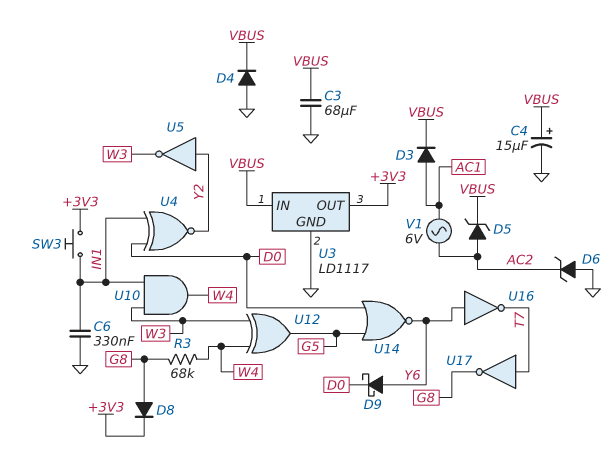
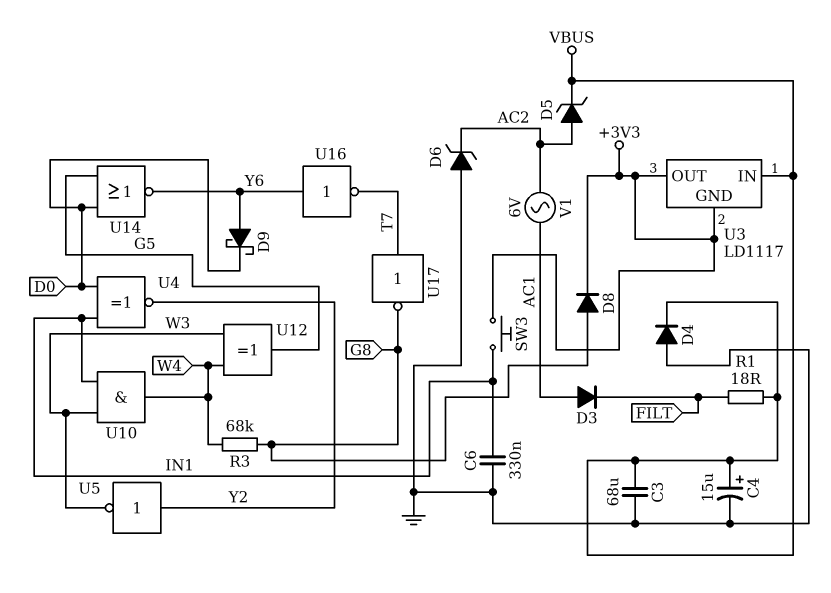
D3: diode (A AC1, K VBUS) -> diode (A AC1, K FILT)
R1: none -> 18 (FILT, VBUS)
U3 pin GND: GND -> +3V3

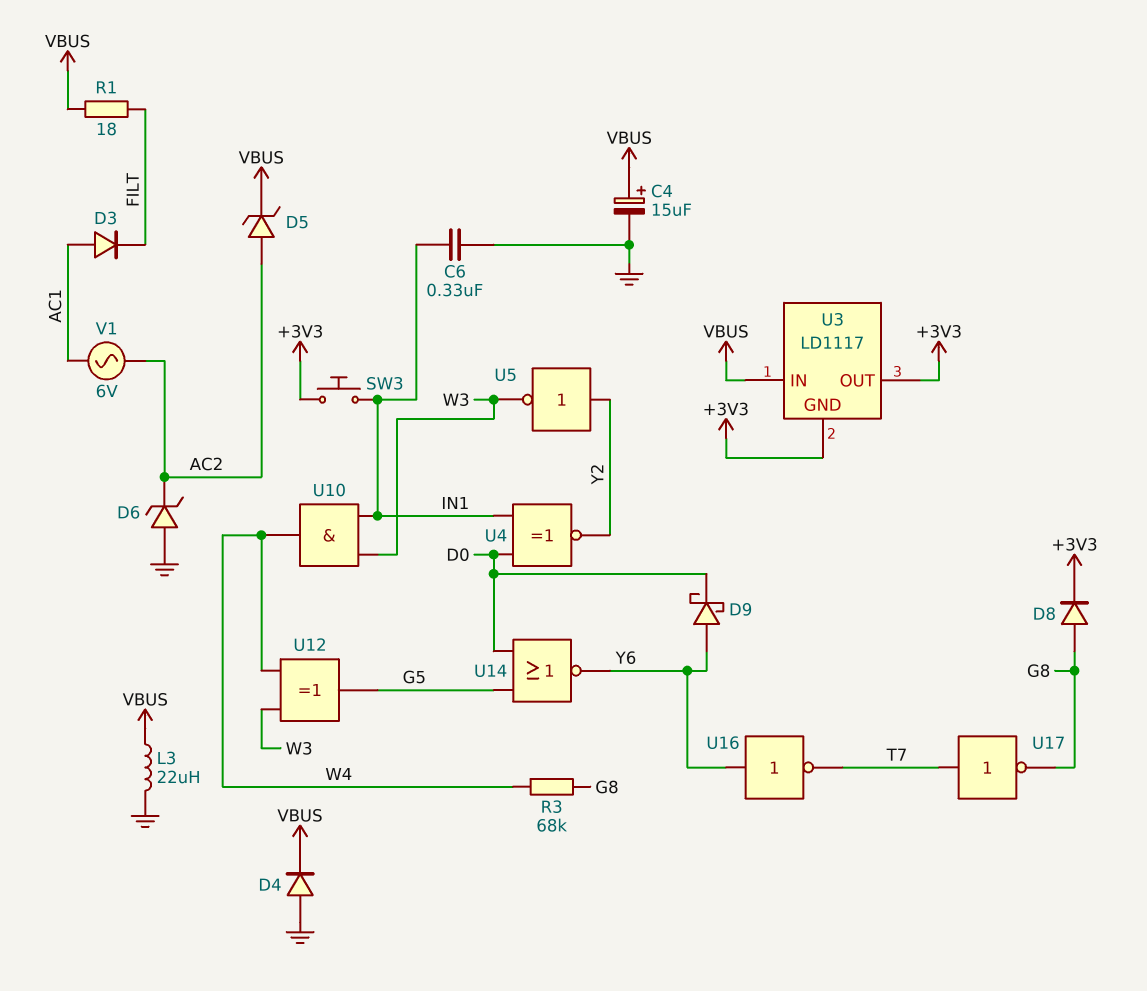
C3: 68uF (GND, VBUS) -> none
L3: none -> 22uH (GND, VBUS)

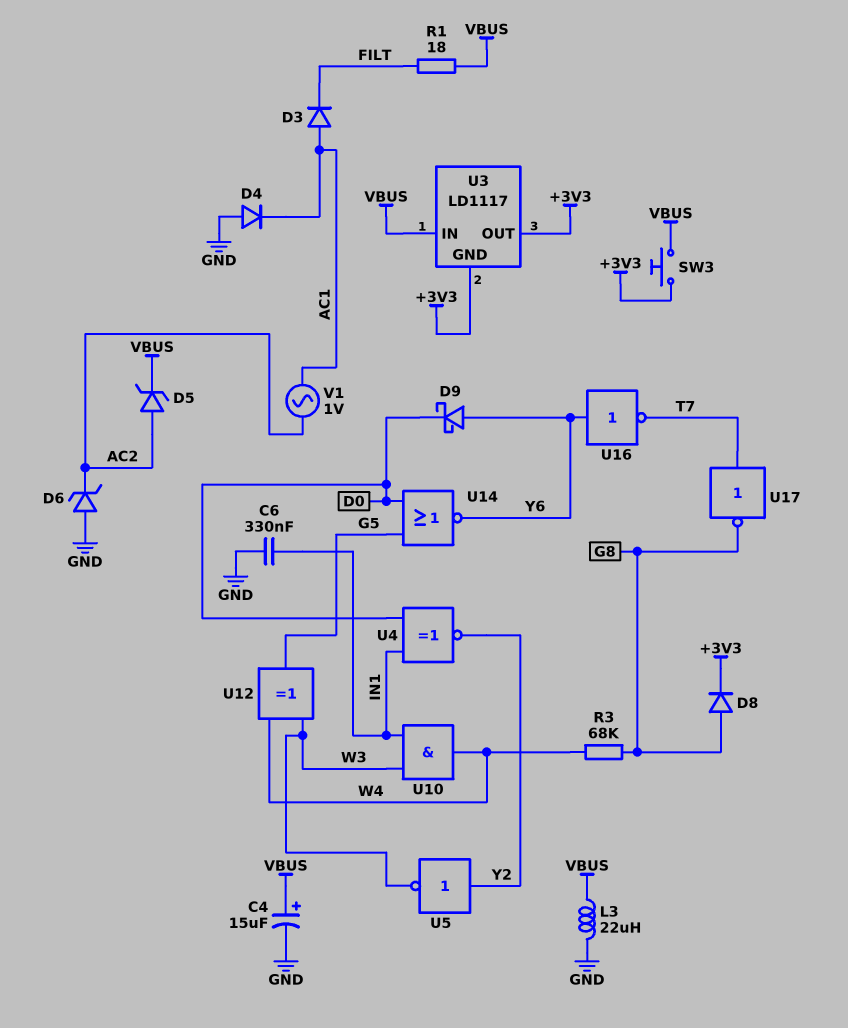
D4: diode (A GND, K VBUS) -> diode (A GND, K AC1)
SW3: button (+3V3, IN1) -> button (+3V3, VBUS)
V1: AC 6V (AC1, AC2) -> AC 1V (AC1, AC2)

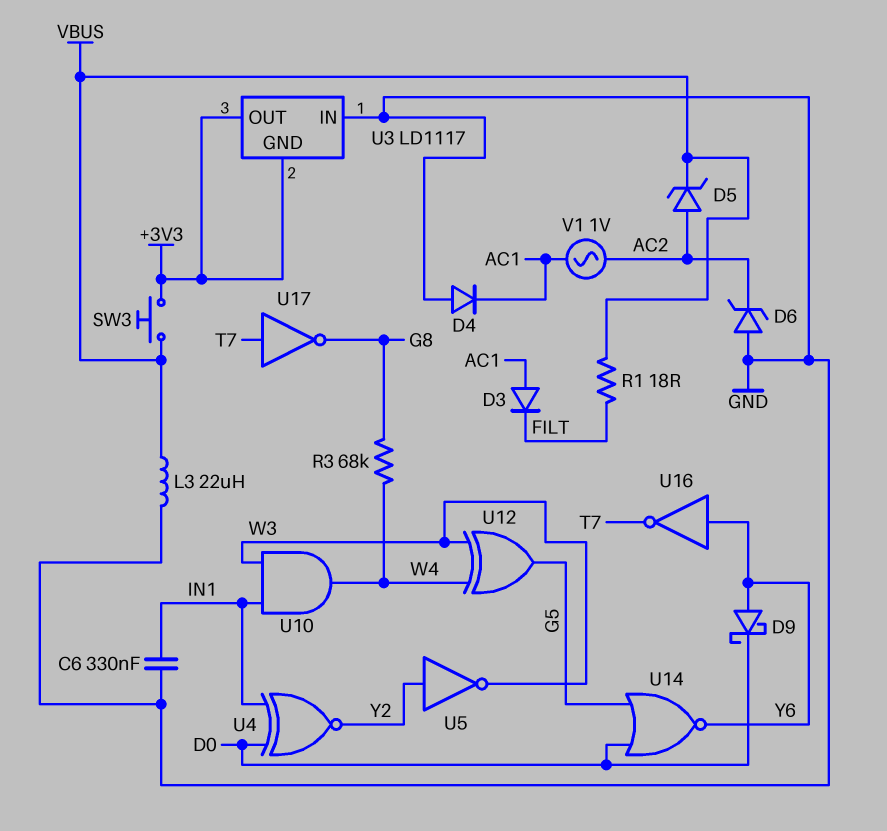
C4: 15uF (plus VBUS, minus GND) -> none
D8: diode (A G8, K +3V3) -> none
U3 pin IN: VBUS -> GND

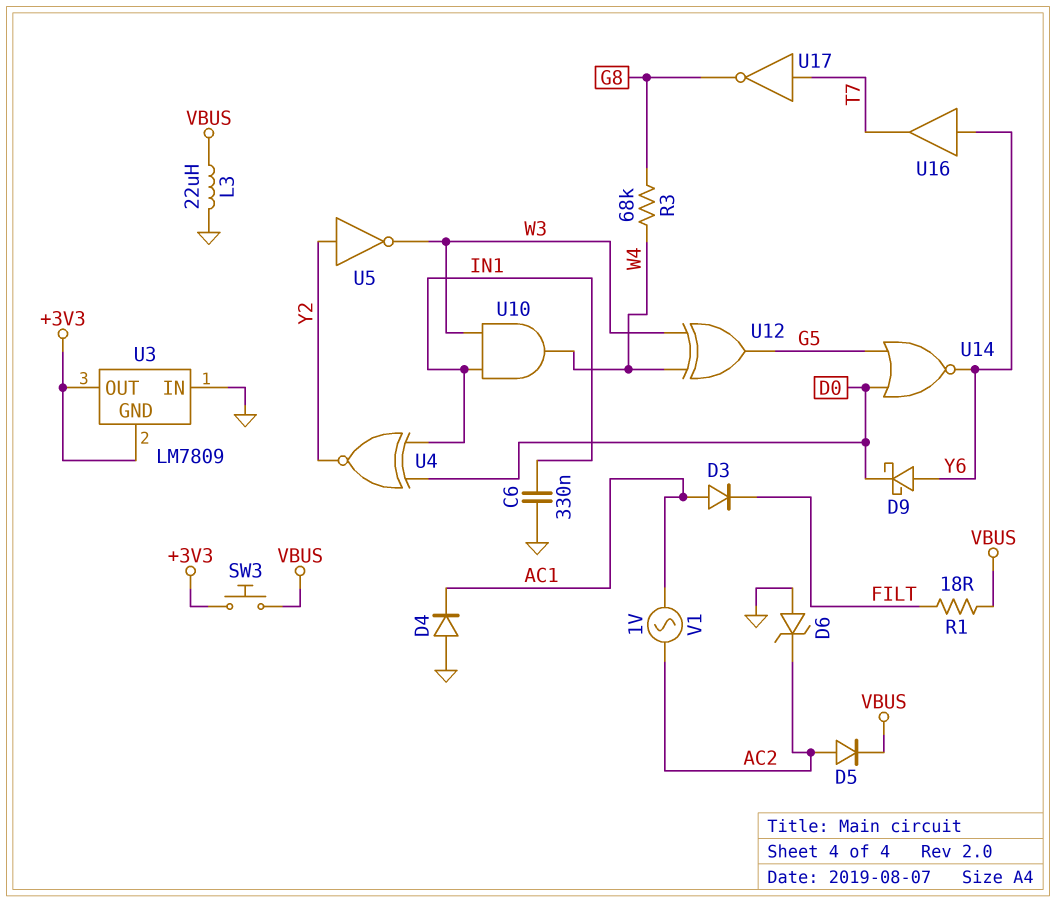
D5: zener (A AC2, K VBUS) -> diode (A AC2, K VBUS)
U3: LD1117 -> LM7809
U16: NOT (in Y6, out T7) -> buffer (in Y6, out T7)

